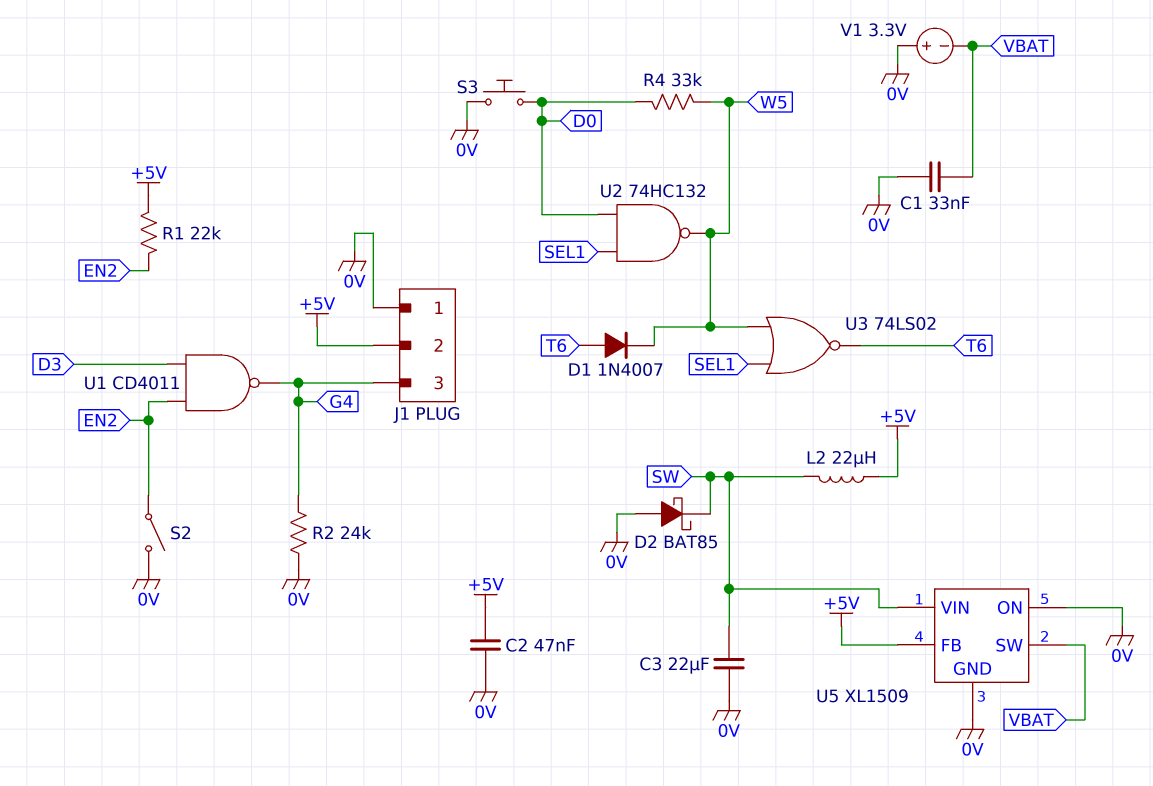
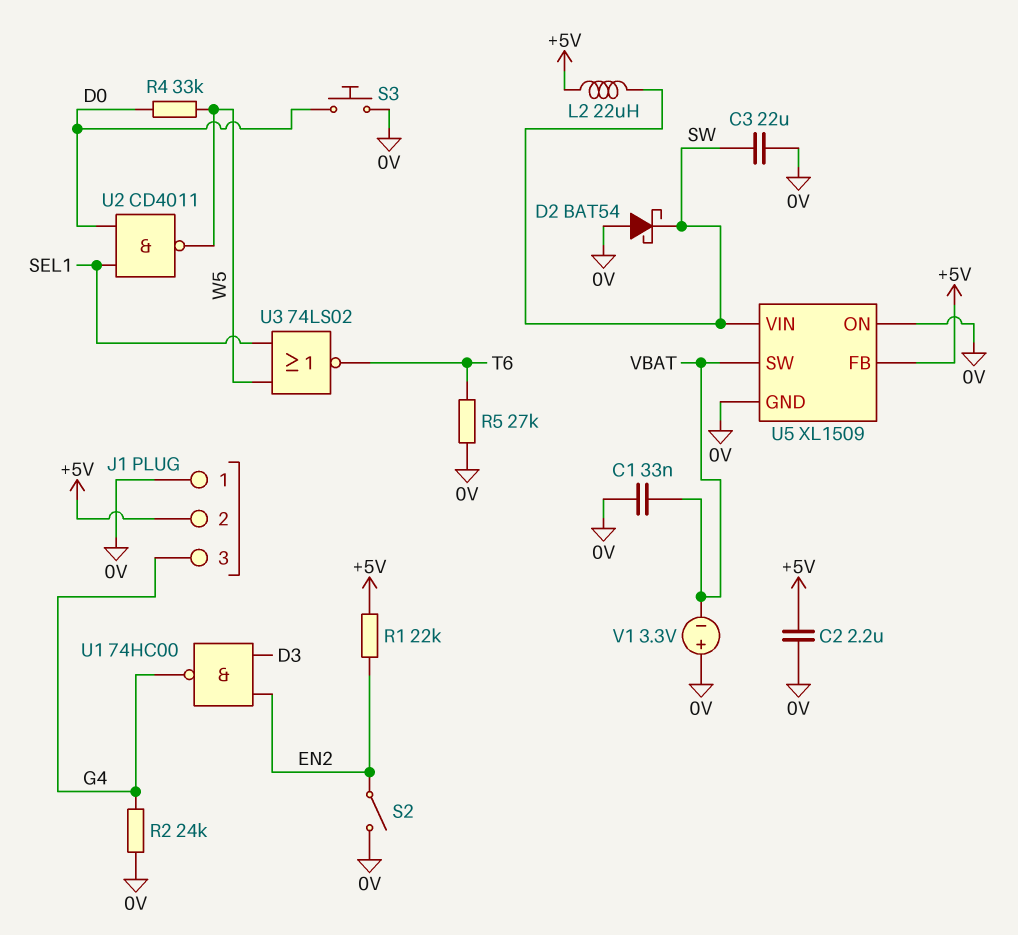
C2: 47nF (+5V, 0V) -> 2.2uF (+5V, 0V)
D1: diode 1N4007 (A T6, K W5) -> none
D2: schottky BAT85 (A 0V, K SW) -> schottky BAT54 (A 0V, K SW)
R5: none -> 27k (0V, T6)
U1: NAND CD4011 (in D3, in EN2, out G4) -> NAND 74HC00 (in D3, in EN2, out G4)
U2: NAND 74HC132 (in D0, in SEL1, out W5) -> NAND CD4011 (in D0, in SEL1, out W5)

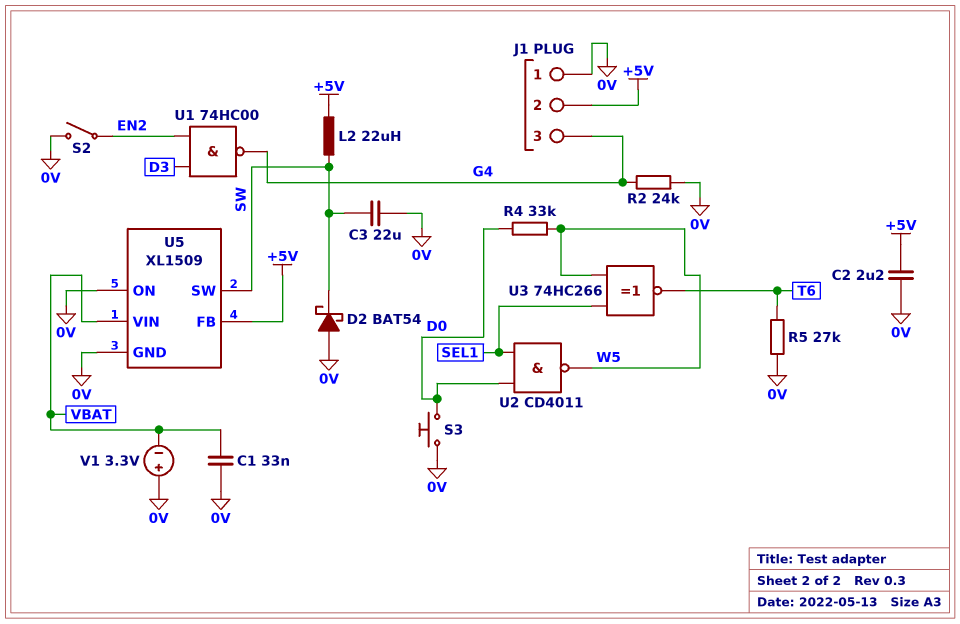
R1: 22k (+5V, EN2) -> none
U3: NOR 74LS02 (in SEL1, in W5, out T6) -> XNOR 74HC266 (in SEL1, in W5, out T6)
U5 pin SW: VBAT -> SW
U5 pin VIN: SW -> VBAT

